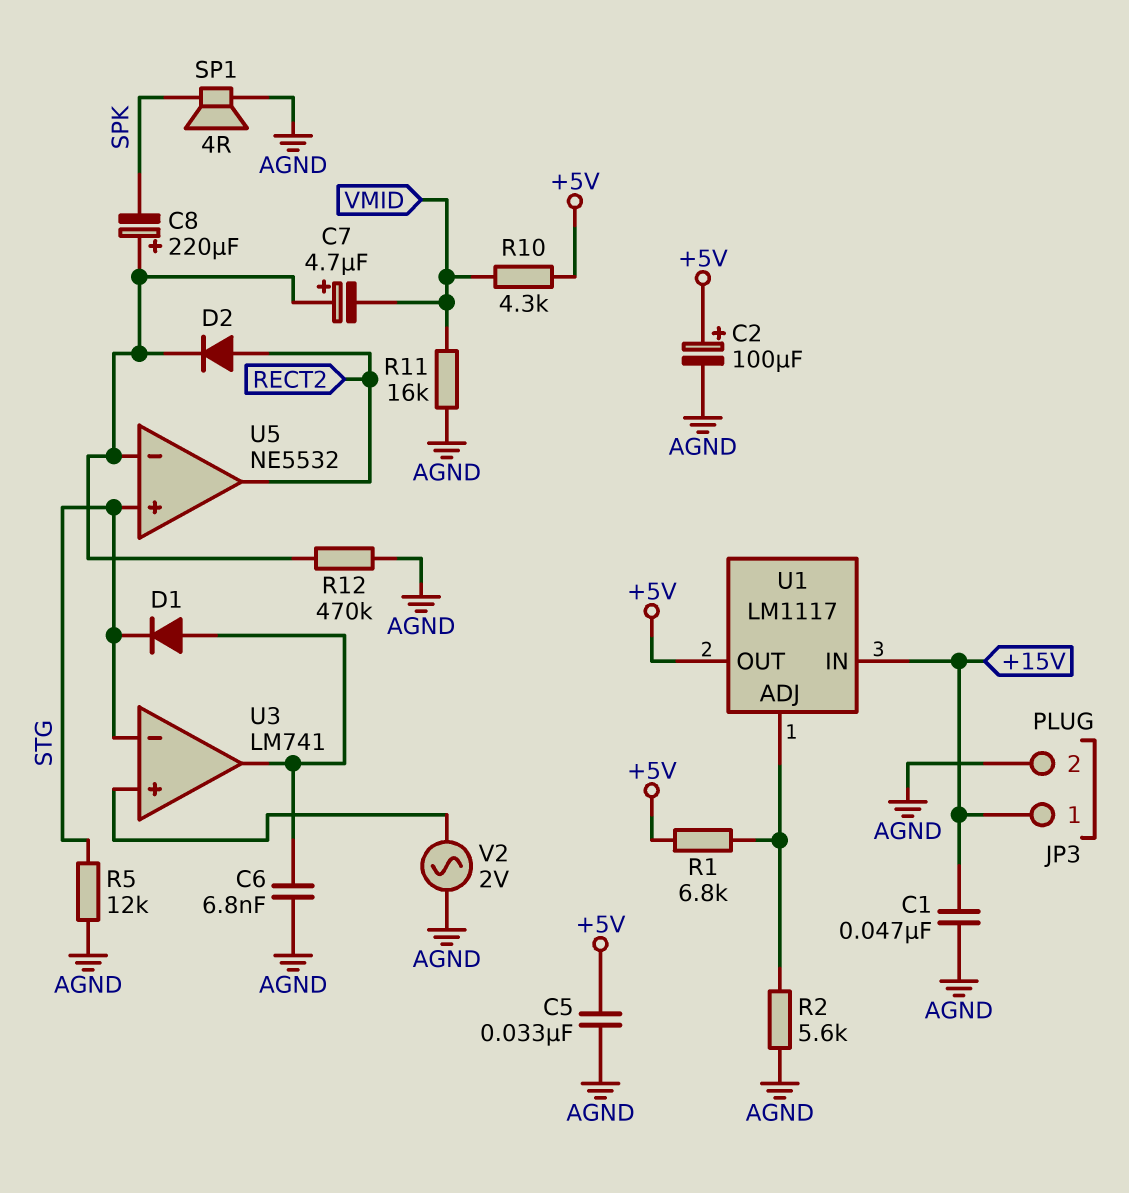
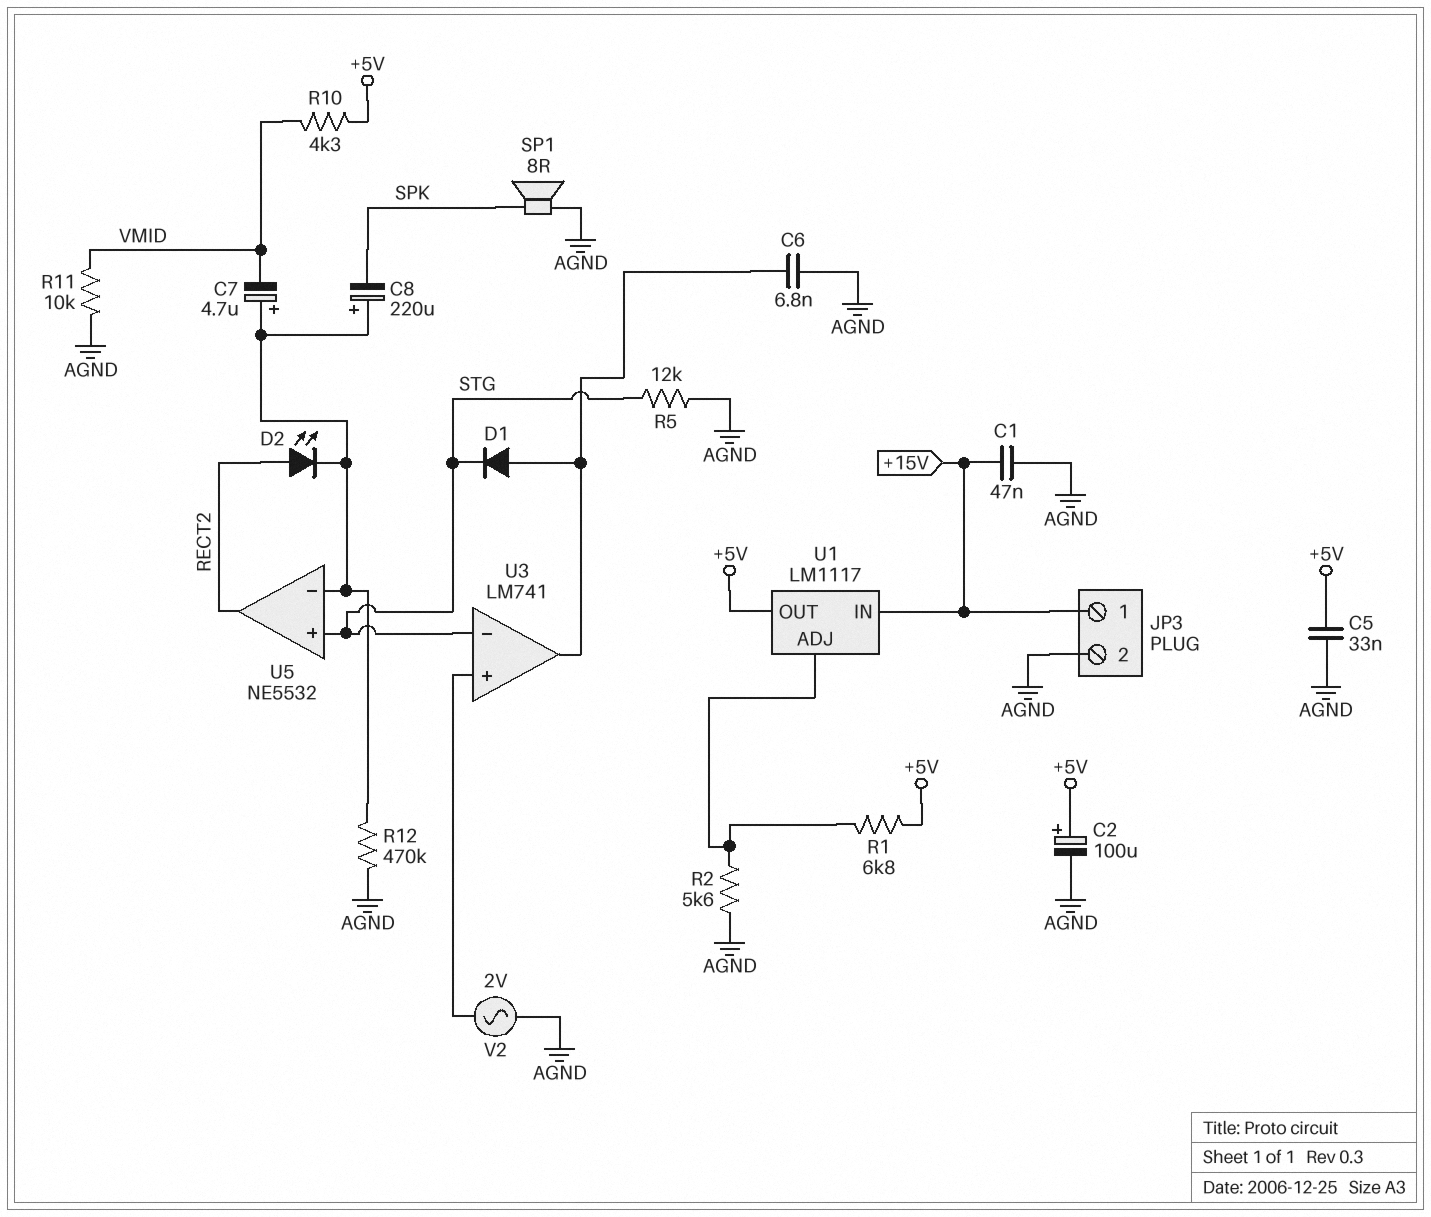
D2: diode (A RECT2, K U5/in-) -> LED (A RECT2, K U5/in-)
R11: 16k (AGND, VMID) -> 10k (AGND, VMID)
SP1: speaker 4R (AGND, SPK) -> speaker 8R (AGND, SPK)

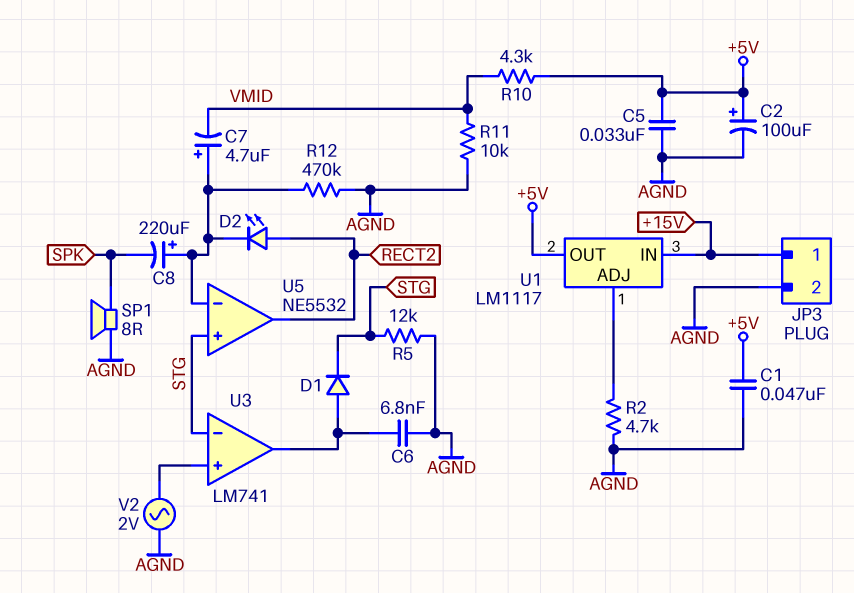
C1: 47nF (+15V, AGND) -> 47nF (+5V, AGND)
R1: 6.8k (+5V, U1/ADJ) -> none
R2: 5.6k (AGND, U1/ADJ) -> 4.7k (AGND, U1/ADJ)

